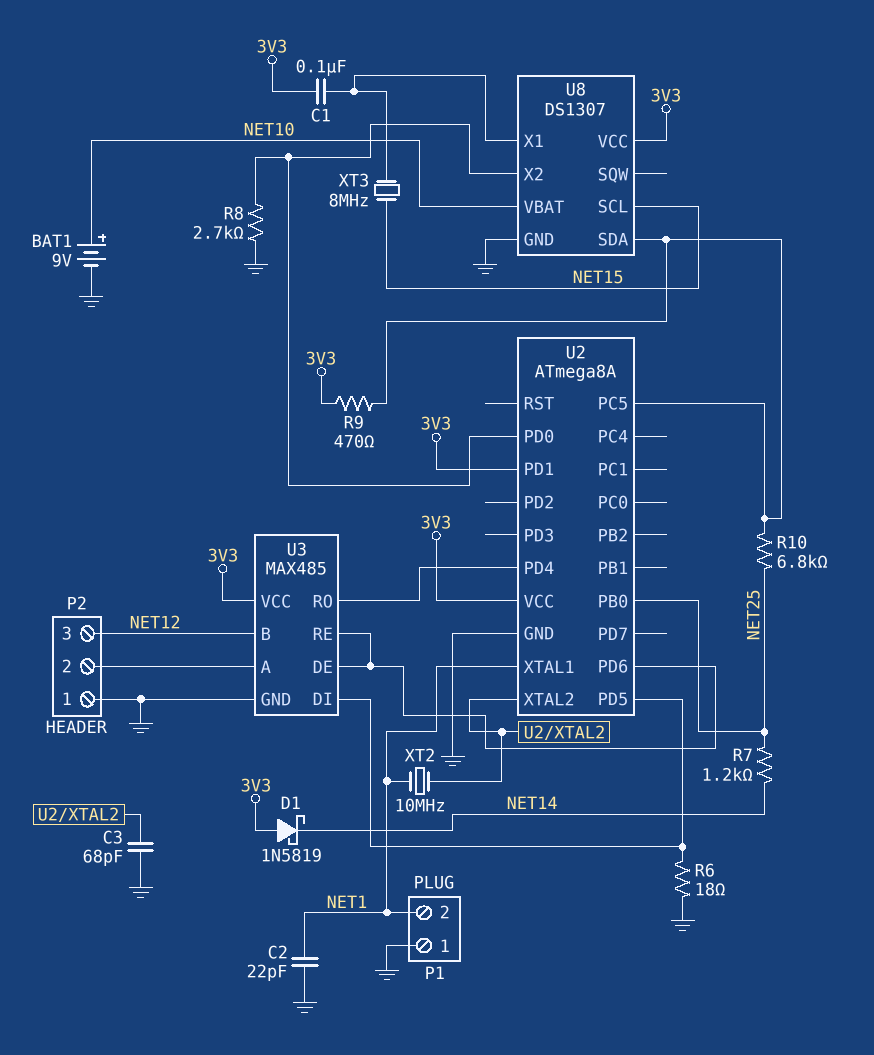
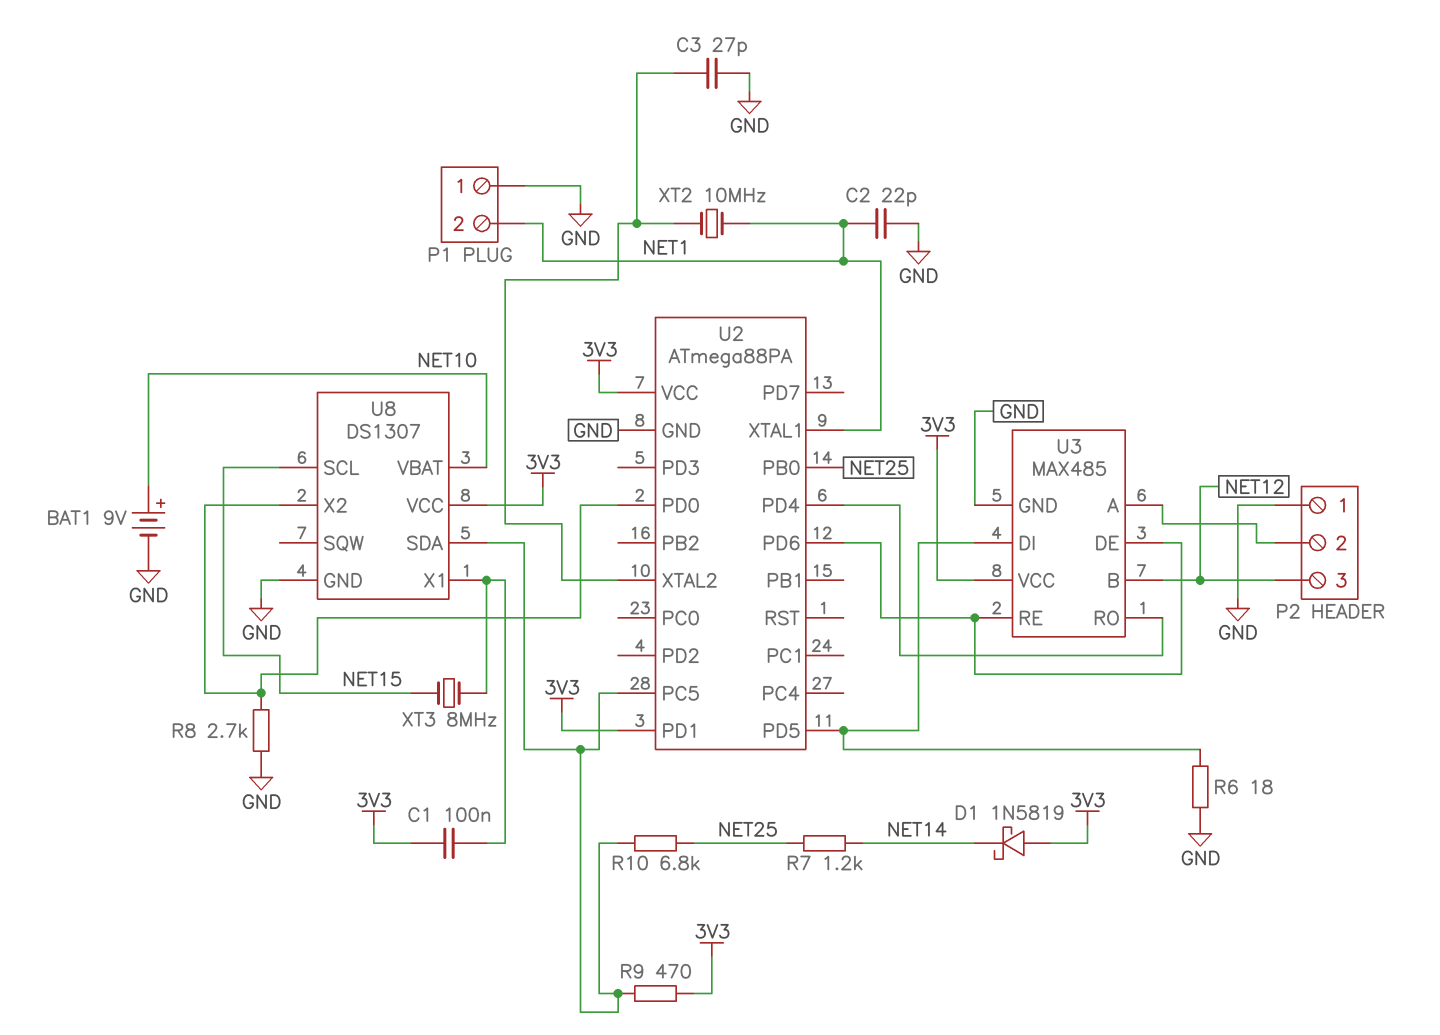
C3: 68pF (GND, U2/XTAL2) -> 27pF (GND, U2/XTAL2)
U2: ATmega8A -> ATmega88PA

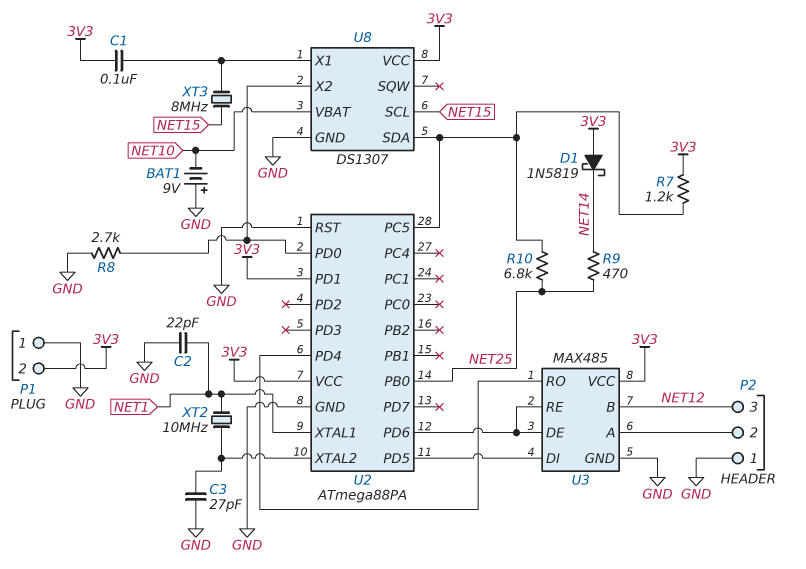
BAT1: 9V (plus NET10, minus GND) -> 9V (plus GND, minus NET10)
P1 pin 2: NET1 -> 3V3
R6: 18 (GND, U2/PD5) -> none
R7: 1.2k (NET14, NET25) -> 1.2k (3V3, U2/PC5)
R9: 470 (3V3, U2/PC5) -> 470 (NET14, NET25)
U2 pin RST: none -> GND

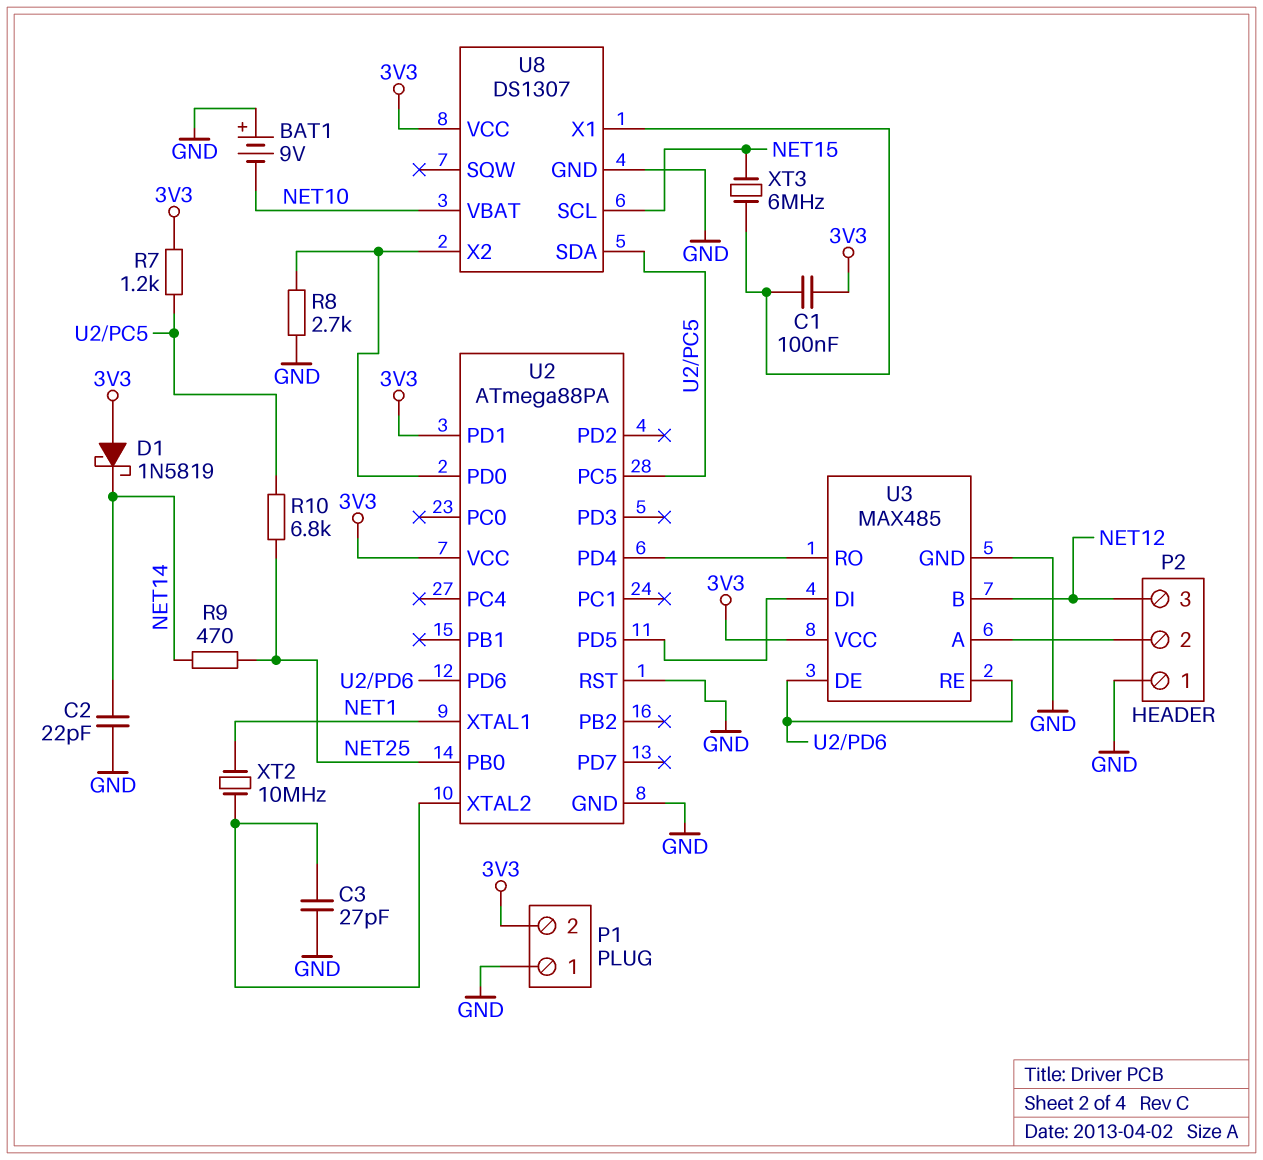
C2: 22pF (GND, NET1) -> 22pF (GND, NET14)
XT3: 8MHz (NET15, U8/X1) -> 6MHz (NET15, U8/X1)

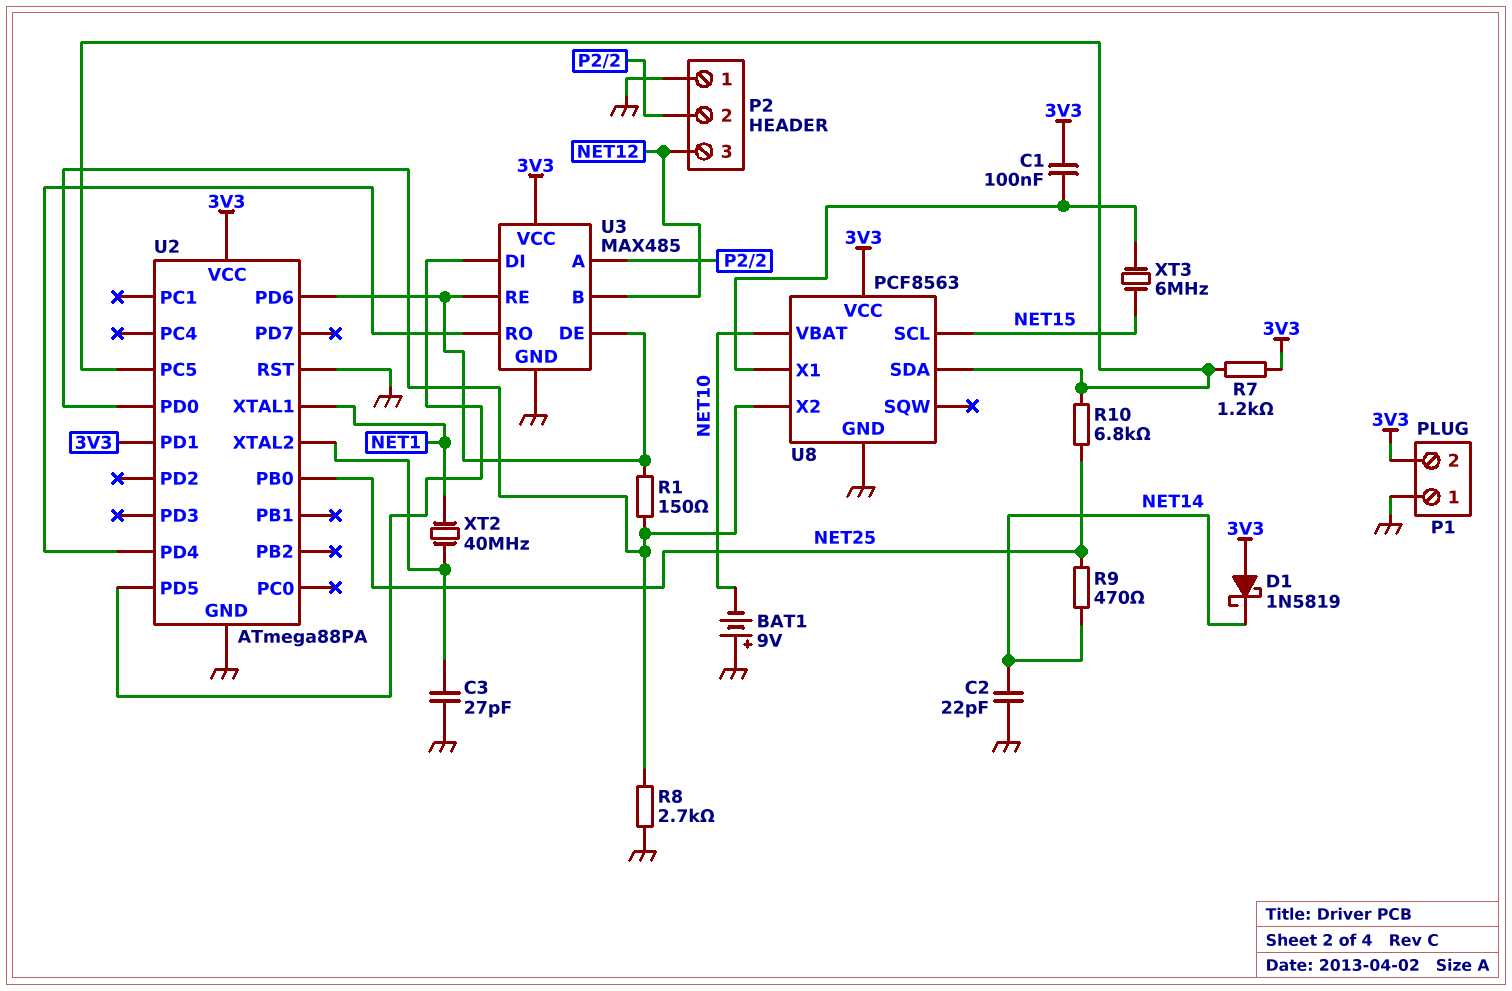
R1: none -> 150 (U2/PD0, U2/PD6)
U8: DS1307 -> PCF8563
XT2: 10MHz (NET1, U2/XTAL2) -> 40MHz (NET1, U2/XTAL2)

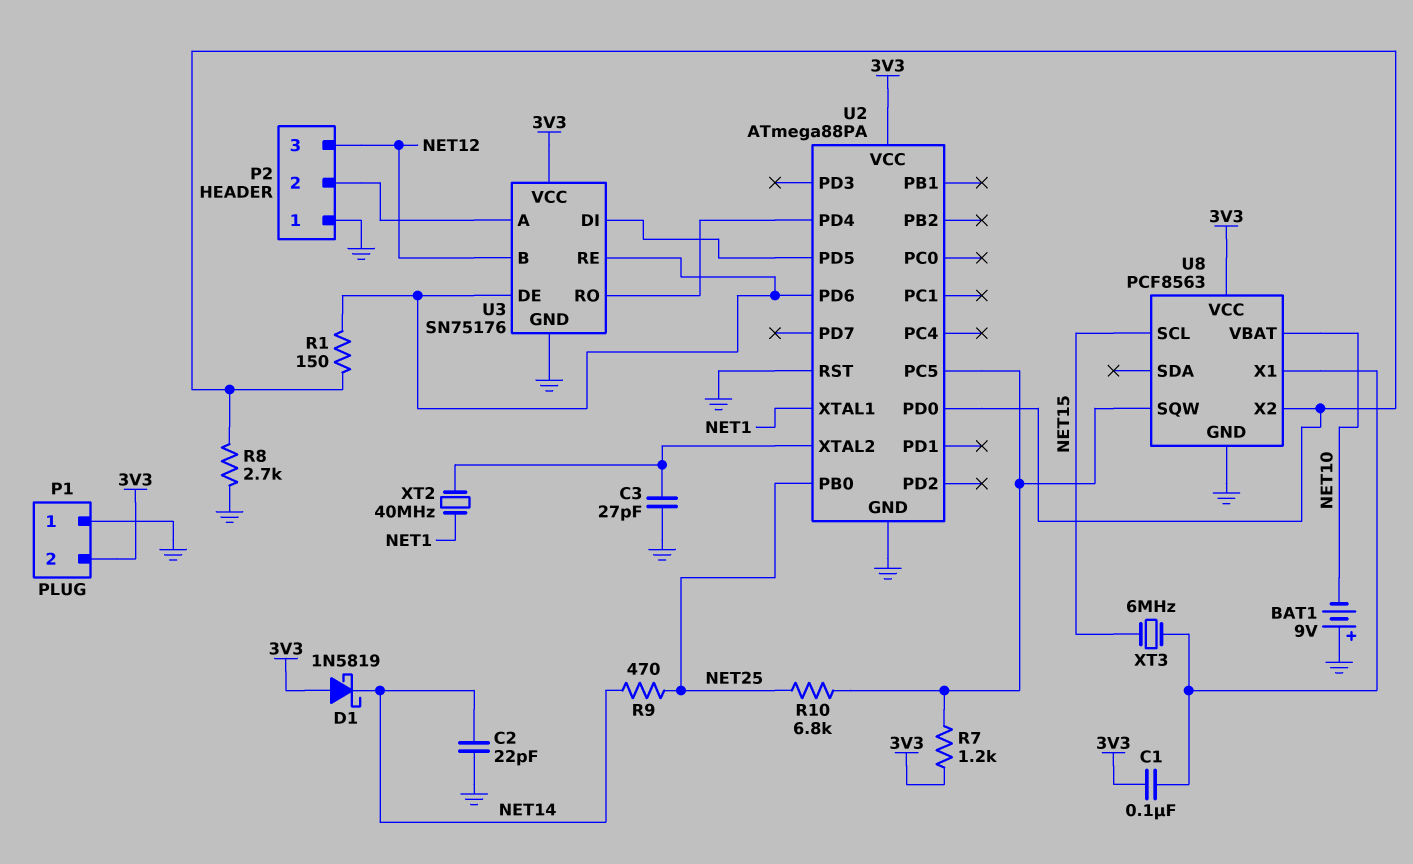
U2 pin PD1: 3V3 -> none
U3: MAX485 -> SN75176
U8 pin SDA: U2/PC5 -> none
U8 pin SQW: none -> U2/PC5

